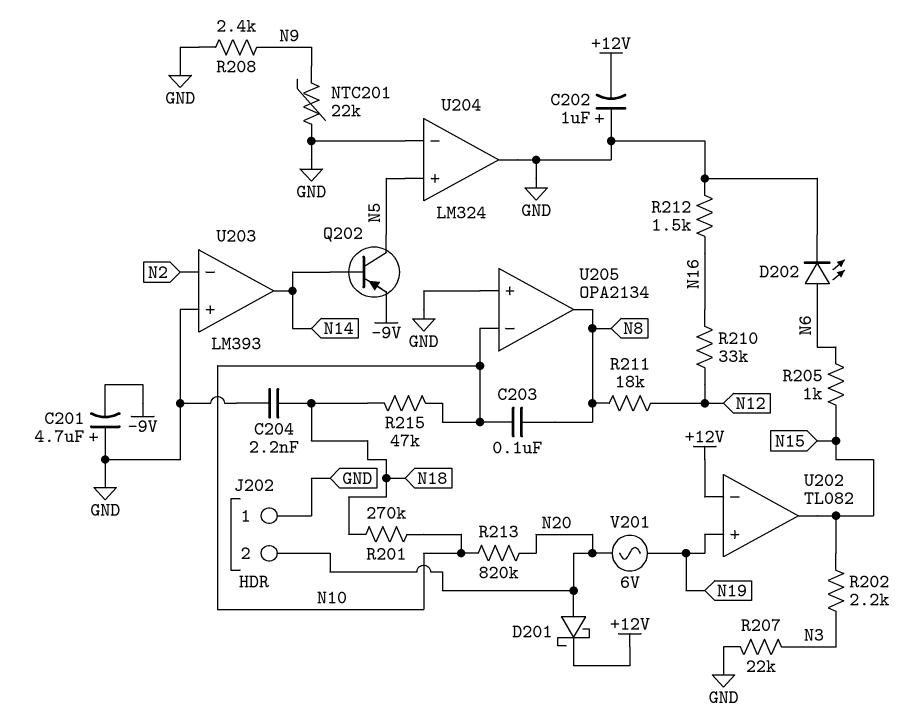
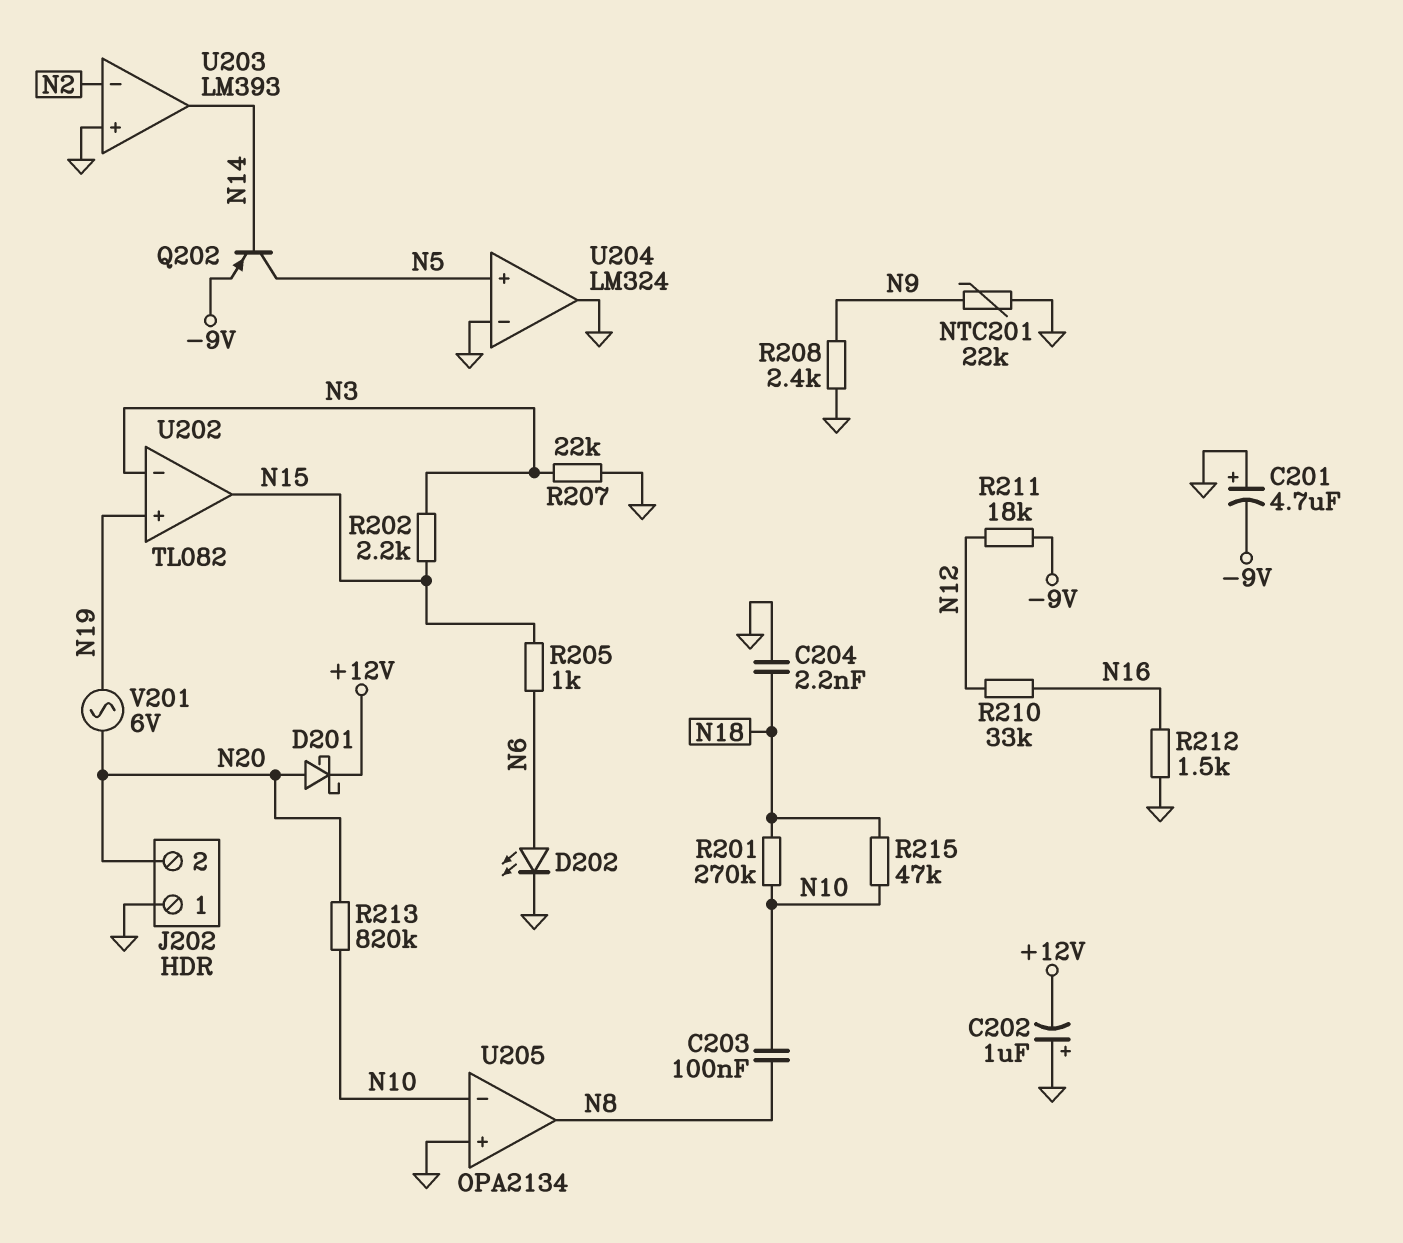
R211: 18k (N8, N12) -> 18k (-9V, N12)
U202 pin in-: +12V -> N3

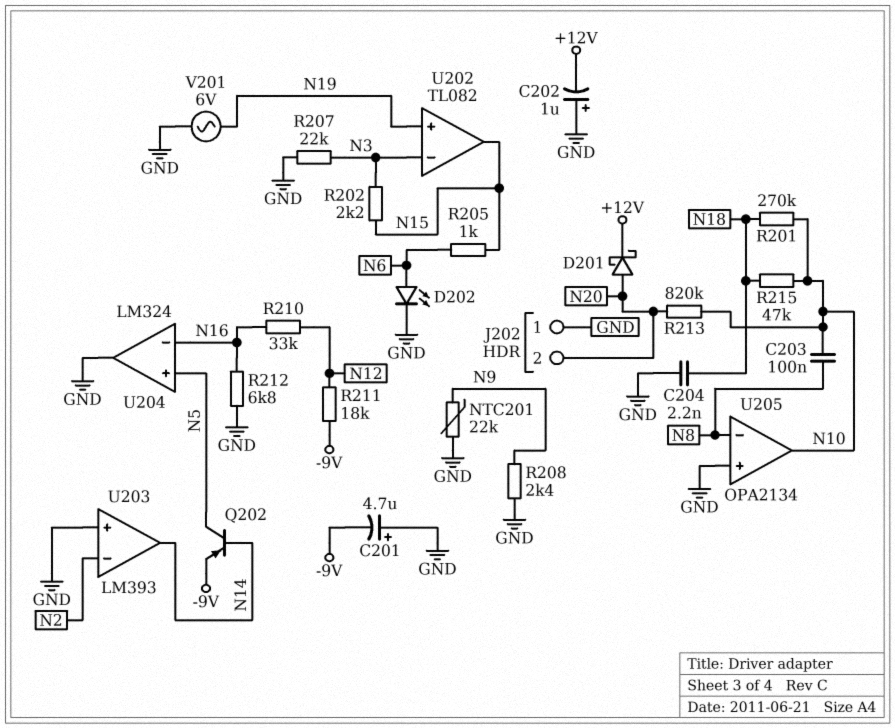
R212: 1.5k (GND, N16) -> 6.8k (GND, N16)
U204 pin in-: GND -> N16
U205 pin in-: N10 -> N8
U205 pin out: N8 -> N10
V201: AC 6V (N19, N20) -> AC 6V (GND, N19)

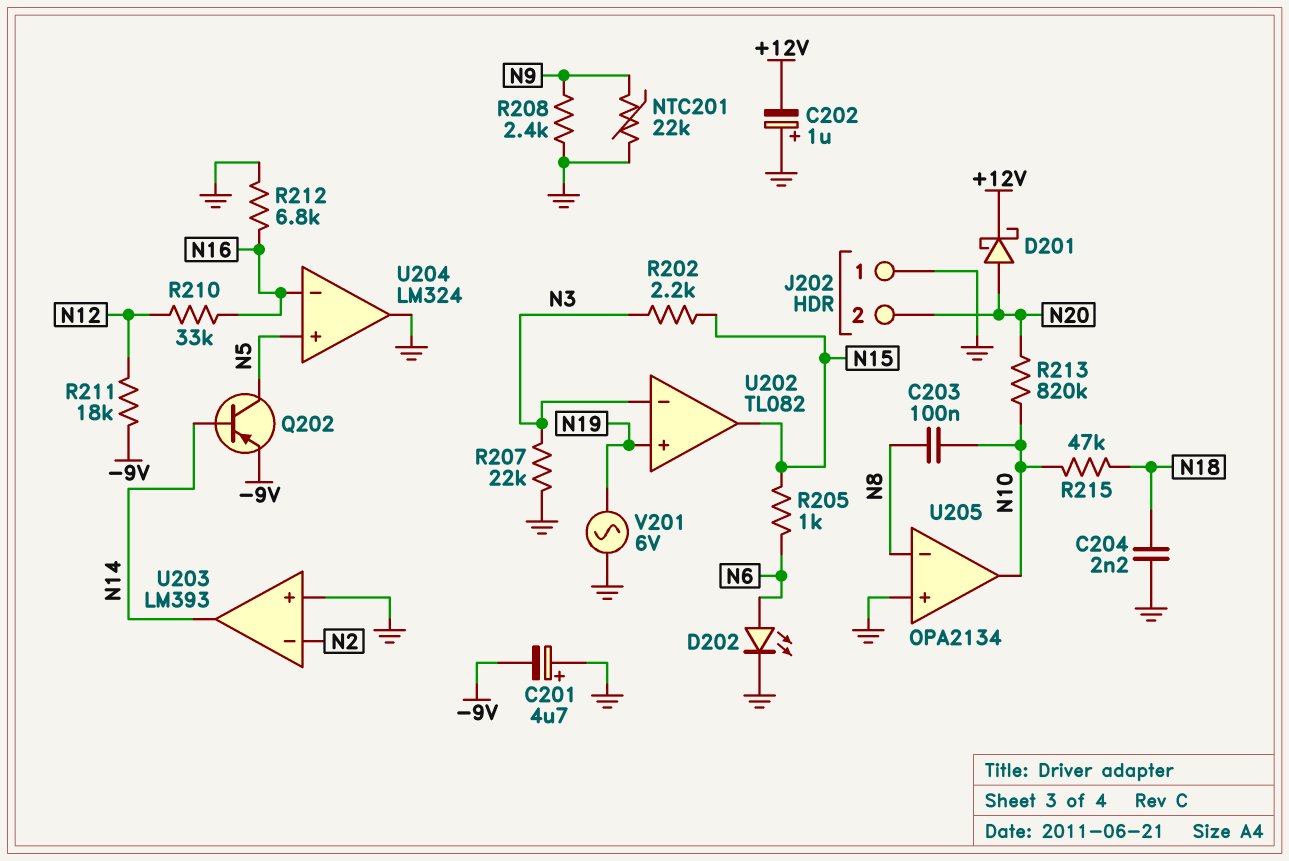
R201: 270k (N10, N18) -> none

